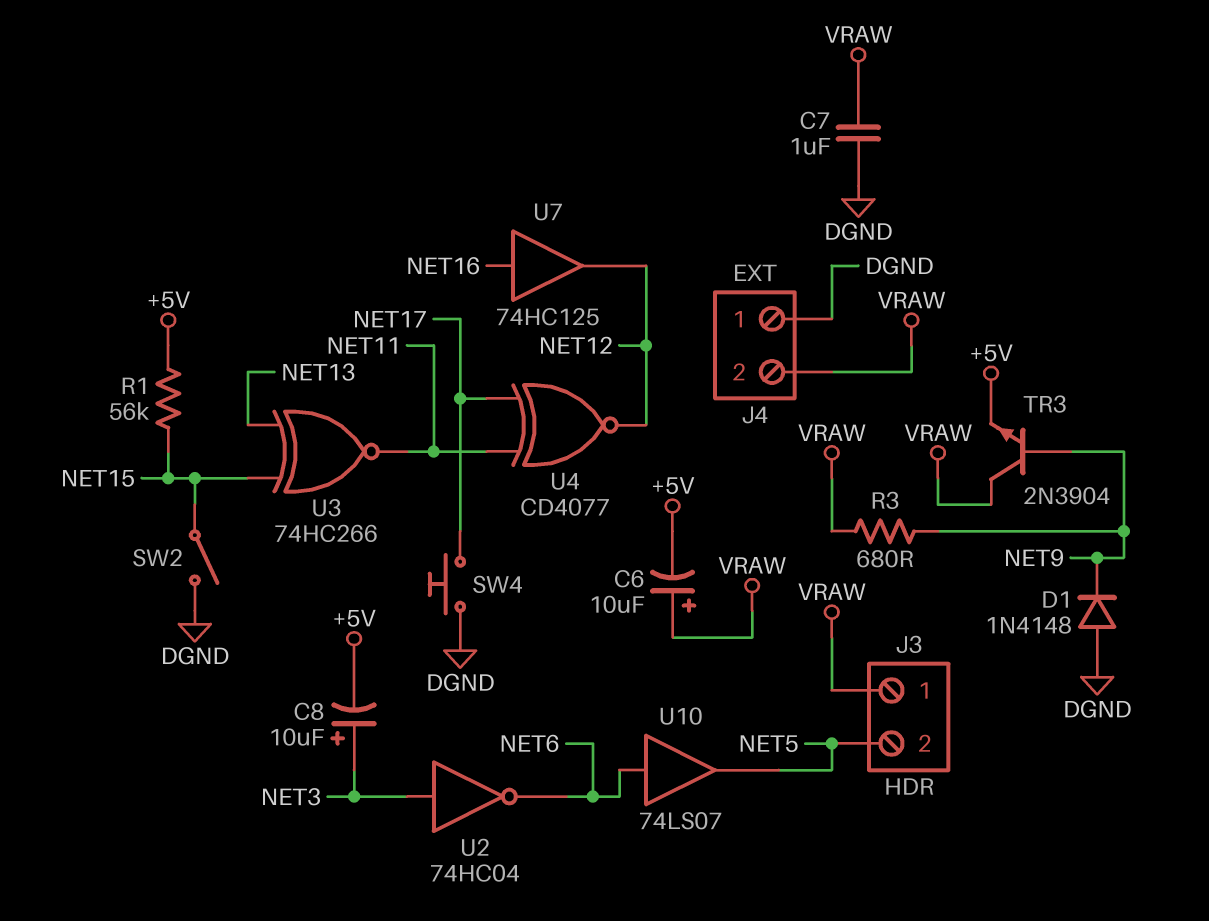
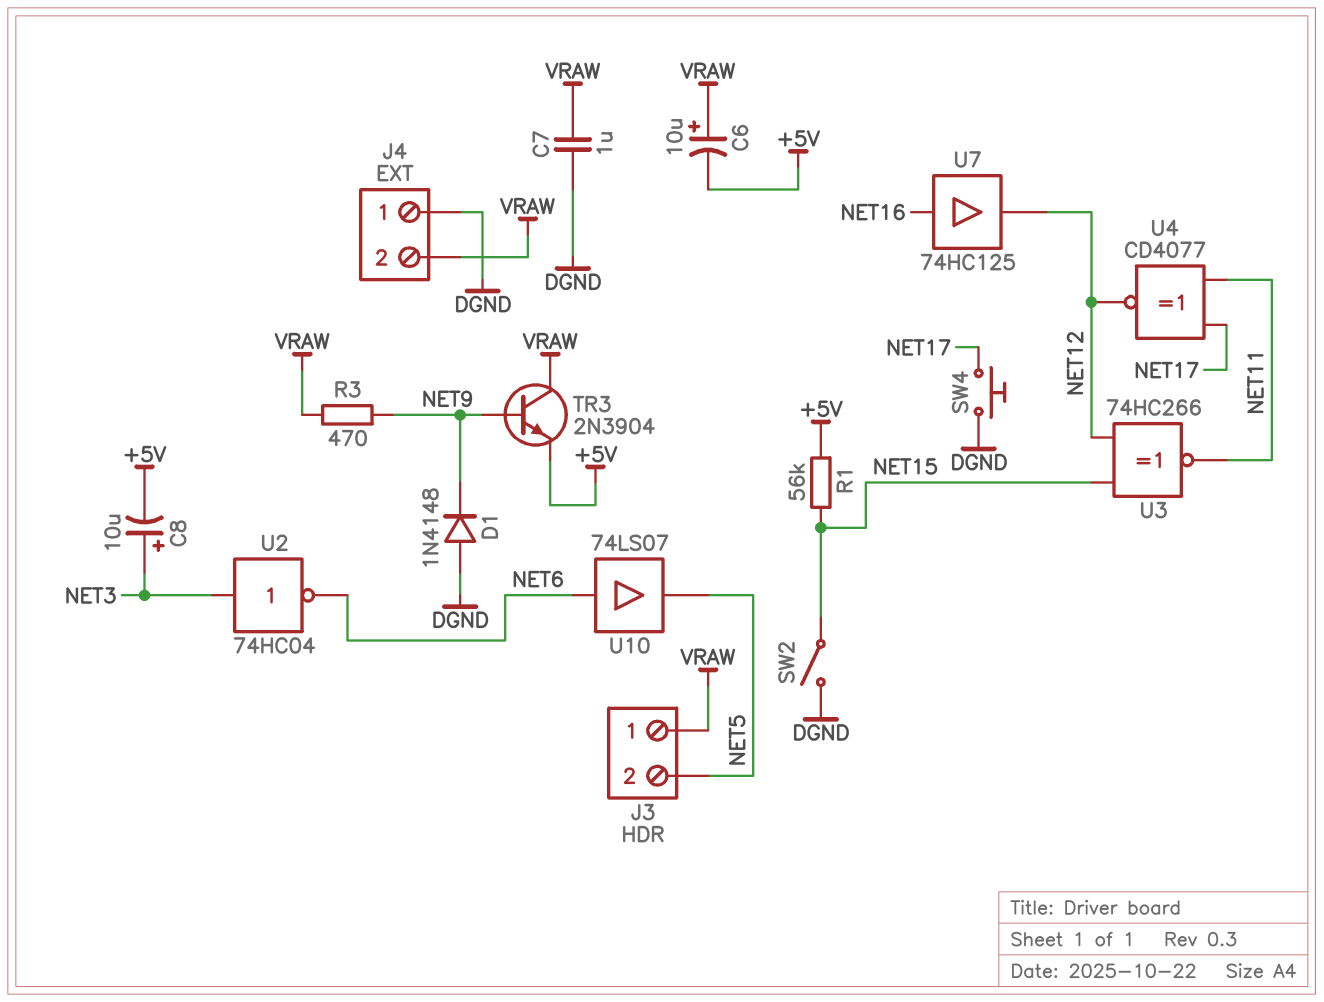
R3: 680 (NET9, VRAW) -> 470 (NET9, VRAW)
U3: XNOR 74HC266 (in NET13, in NET15, out NET11) -> XNOR 74HC266 (in NET12, in NET15, out NET11)

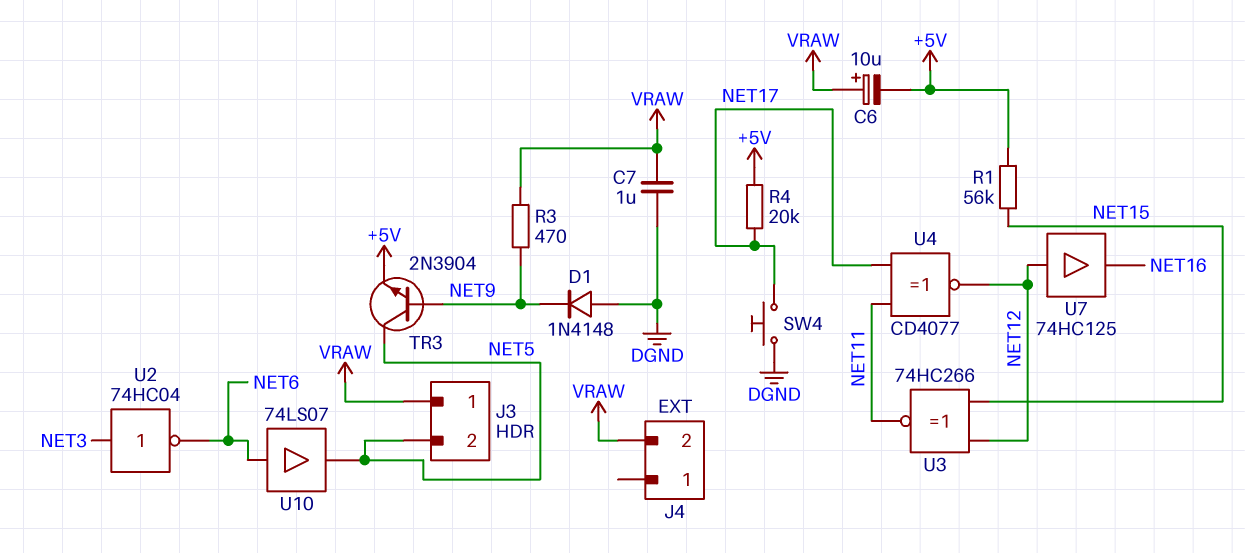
C8: 10uF (plus NET3, minus +5V) -> none
J4 pin 1: DGND -> none
R4: none -> 20k (+5V, NET17)
SW2: switch (DGND, NET15) -> none
TR3: NPN 2N3904 (B NET9, C VRAW, E +5V) -> NPN 2N3904 (B NET9, C NET5, E +5V)
U7: buffer 74HC125 (in NET16, out NET12) -> buffer 74HC125 (in NET12, out NET16)

